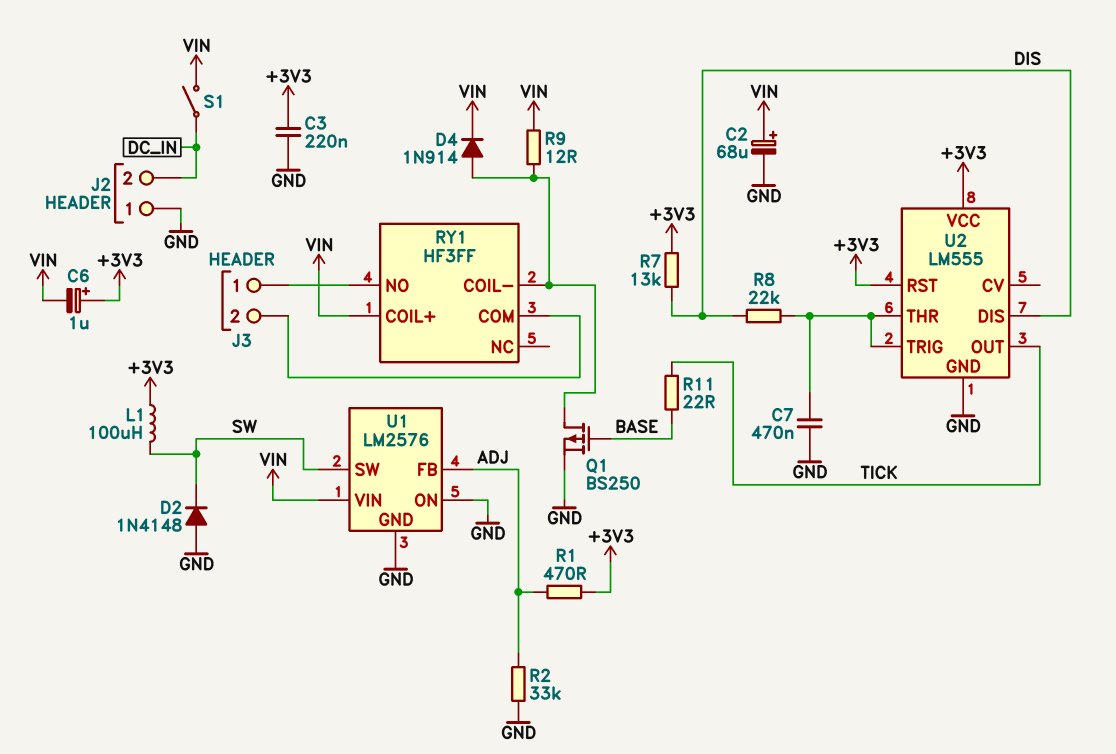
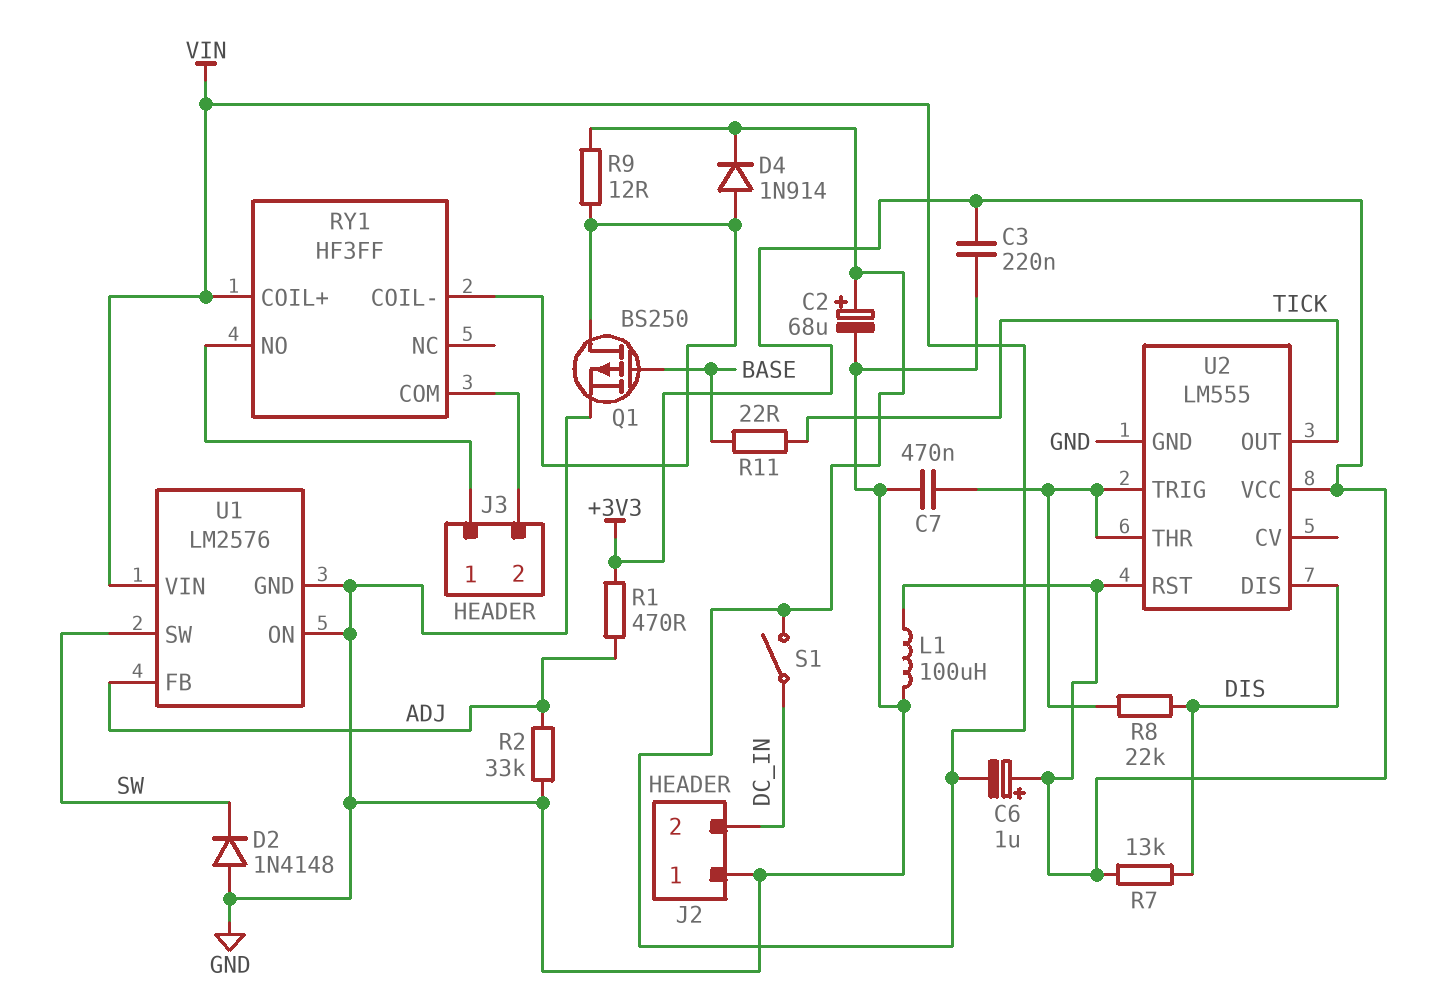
L1: 100uH (+3V3, SW) -> 100uH (+3V3, GND)

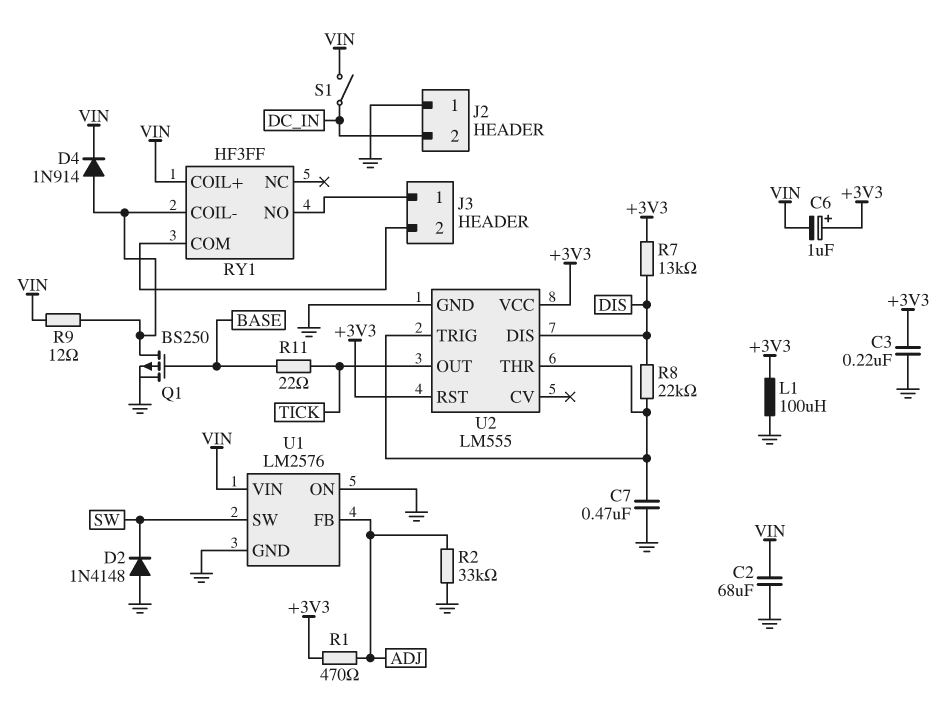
C2: 68uF (plus VIN, minus GND) -> 68uF (GND, VIN)

